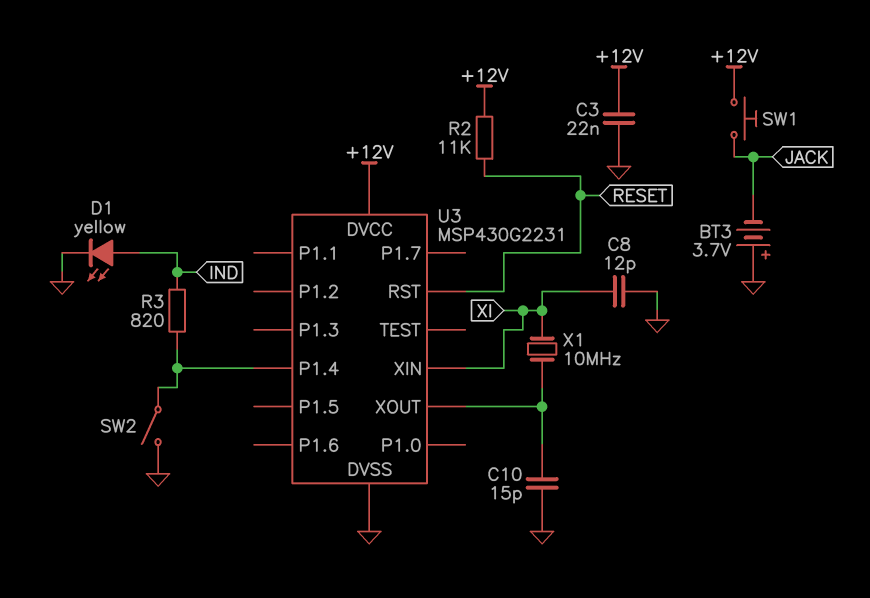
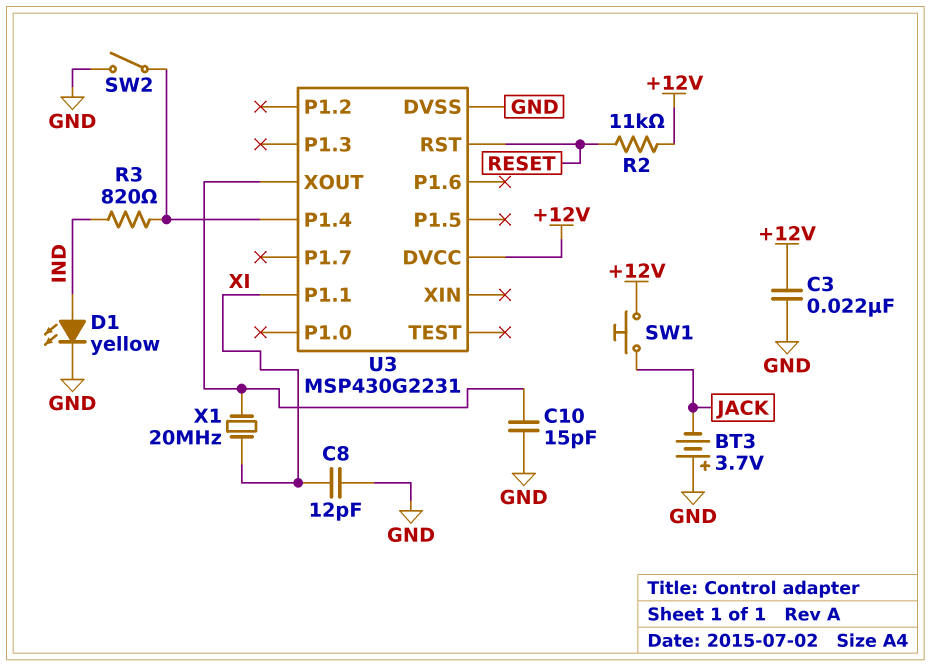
U3 pin P1.1: none -> XI
U3 pin XIN: XI -> none
X1: 10MHz (U3/XOUT, XI) -> 20MHz (U3/XOUT, XI)

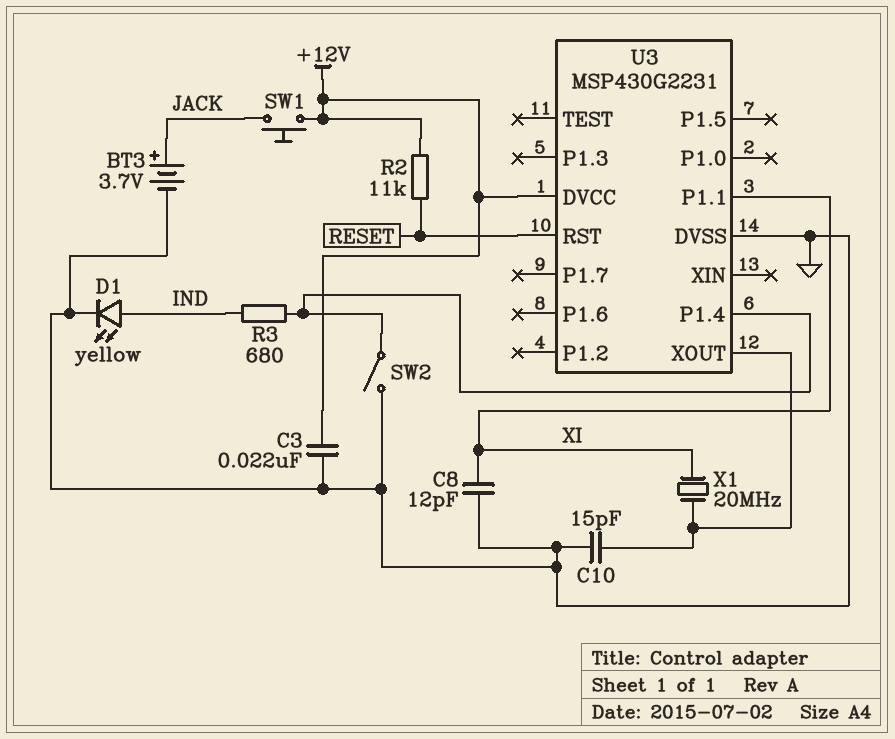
BT3: 3.7V (plus GND, minus JACK) -> 3.7V (plus JACK, minus GND)
R3: 820 (IND, U3/P1.4) -> 680 (IND, U3/P1.4)

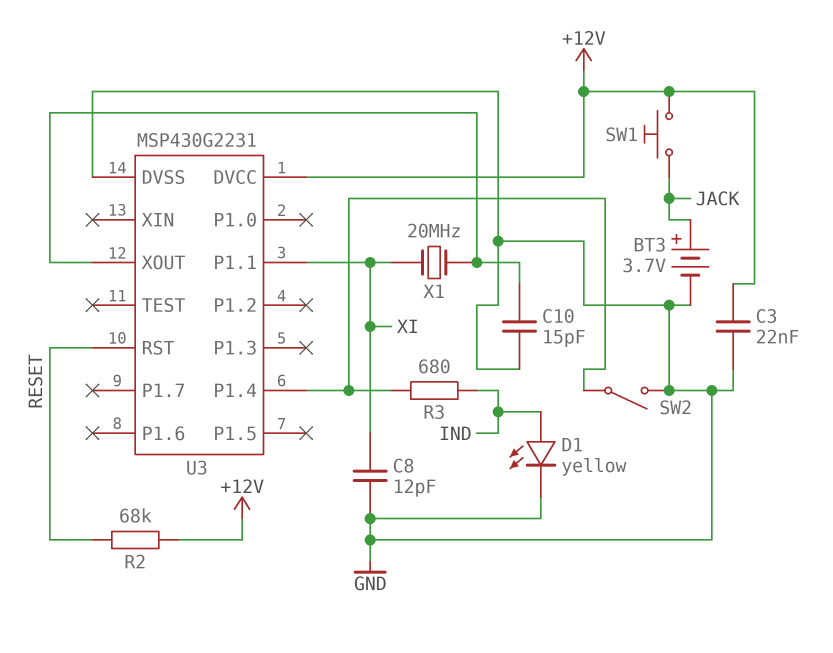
R2: 11k (+12V, RESET) -> 68k (+12V, RESET)

